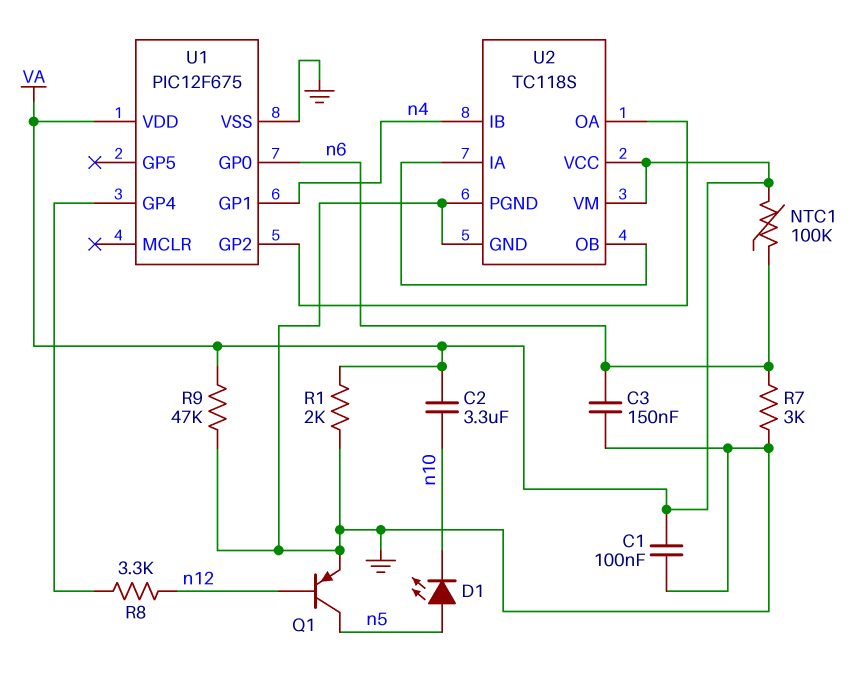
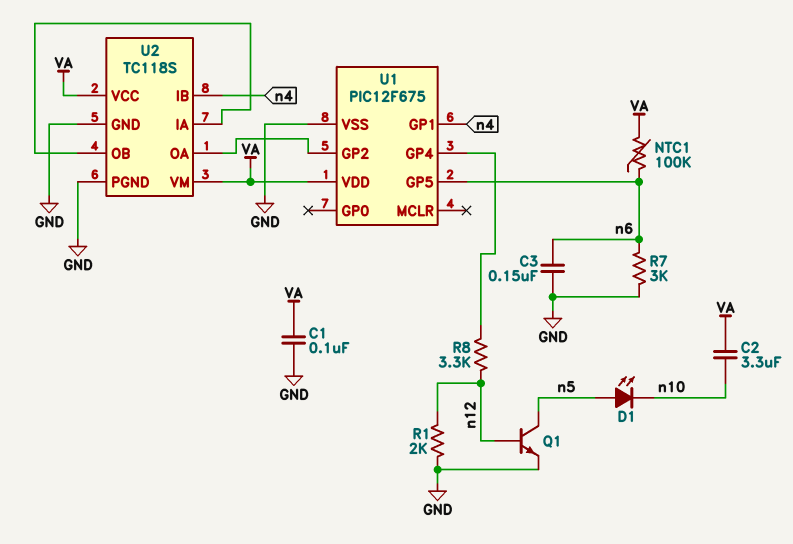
Q1: PNP (B n12, C n5, E GND) -> NPN (B n12, C n5, E GND)
R1: 2k (GND, VA) -> 2k (GND, n12)
R9: 47k (GND, VA) -> none
U1 pin GP0: n6 -> none
U1 pin GP5: none -> n6

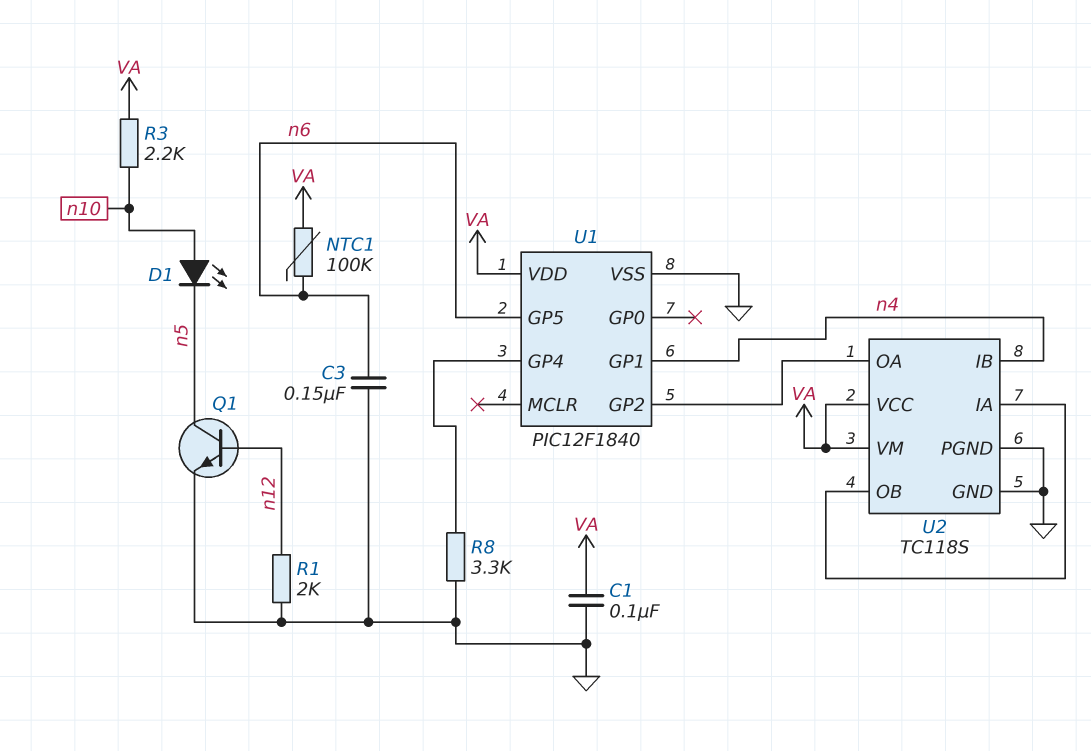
C2: 3.3uF (VA, n10) -> none
D1: LED (A n5, K n10) -> LED (A n10, K n5)
R3: none -> 2.2k (VA, n10)
R7: 3k (GND, n6) -> none
R8: 3.3k (U1/GP4, n12) -> 3.3k (GND, U1/GP4)
U1: PIC12F675 -> PIC12F1840

